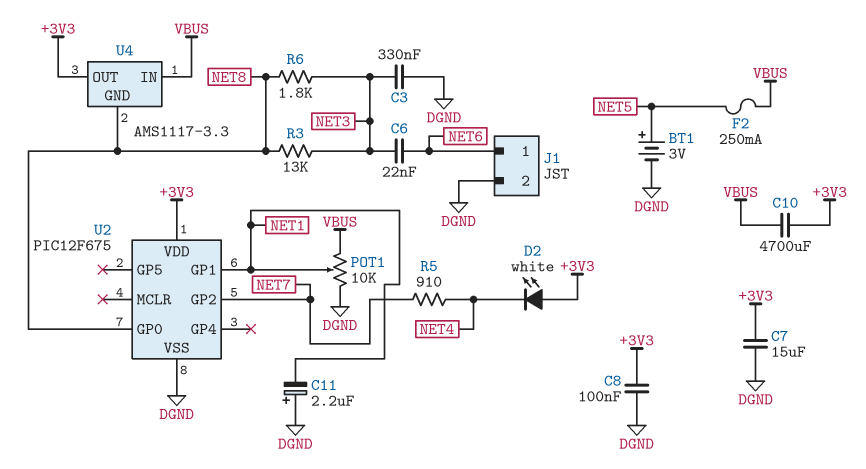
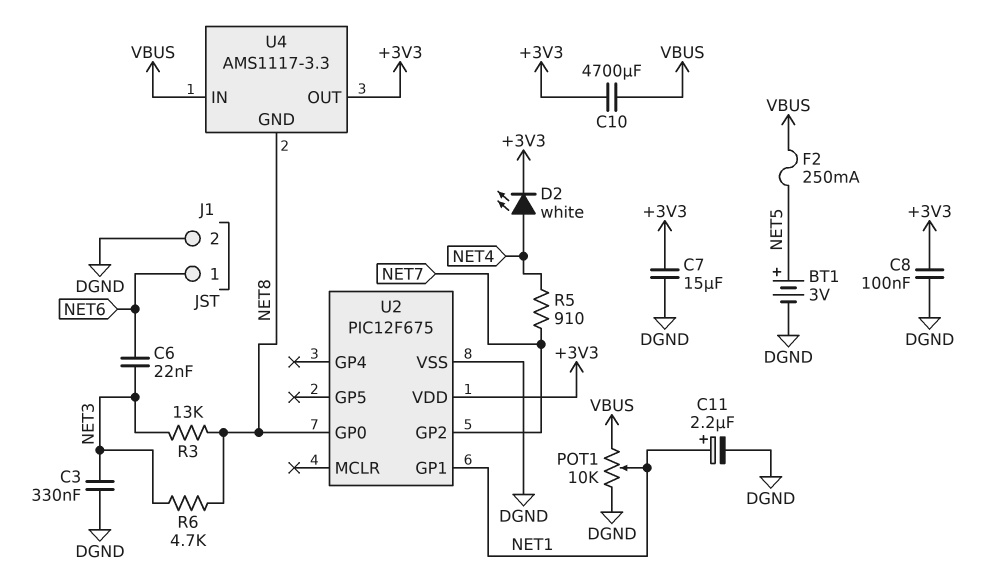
C11: 2.2uF (plus DGND, minus NET1) -> 2.2uF (plus NET1, minus DGND)
D2: LED white (A +3V3, K NET4) -> LED white (A NET4, K +3V3)
R6: 1.8k (NET3, NET8) -> 4.7k (NET3, NET8)

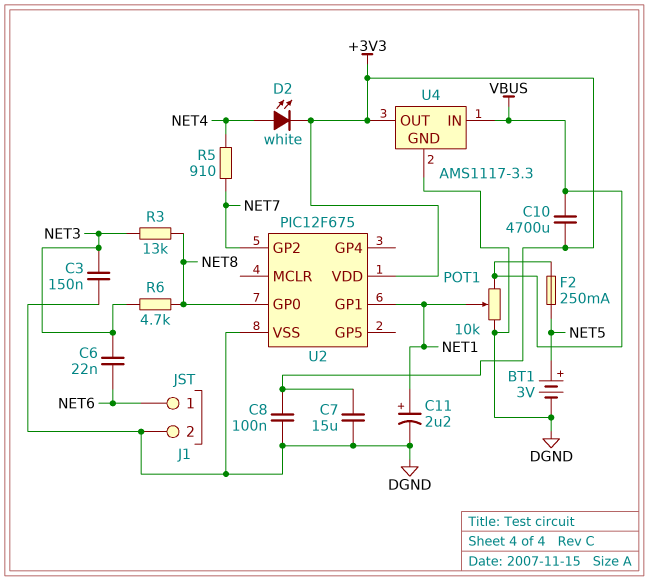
C3: 330nF (DGND, NET3) -> 150nF (DGND, NET3)
U4 pin GND: NET8 -> DGND

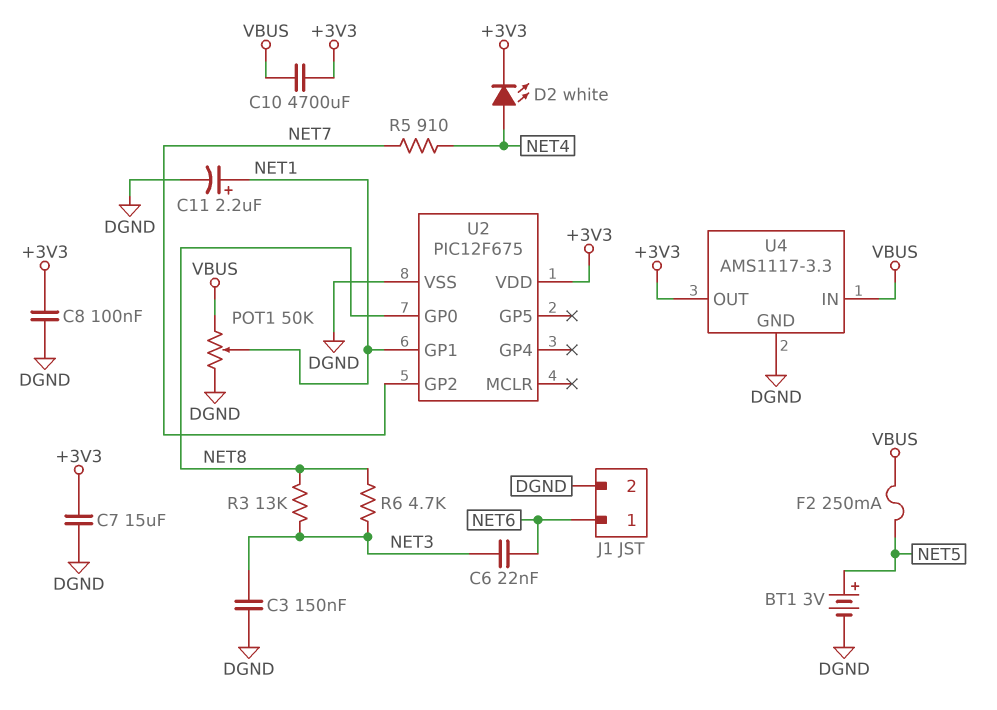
POT1: 10k (DGND, VBUS, wiper NET1) -> 50k (DGND, VBUS, wiper NET1)

